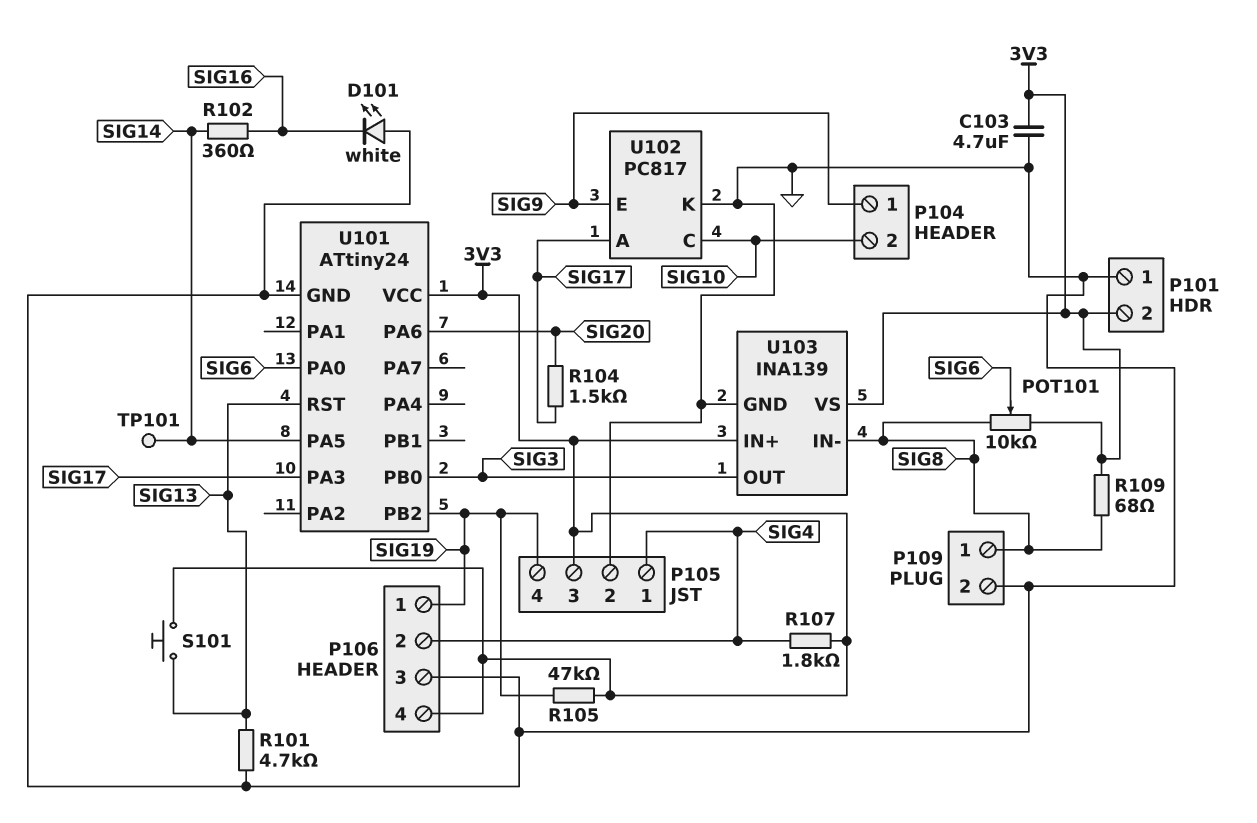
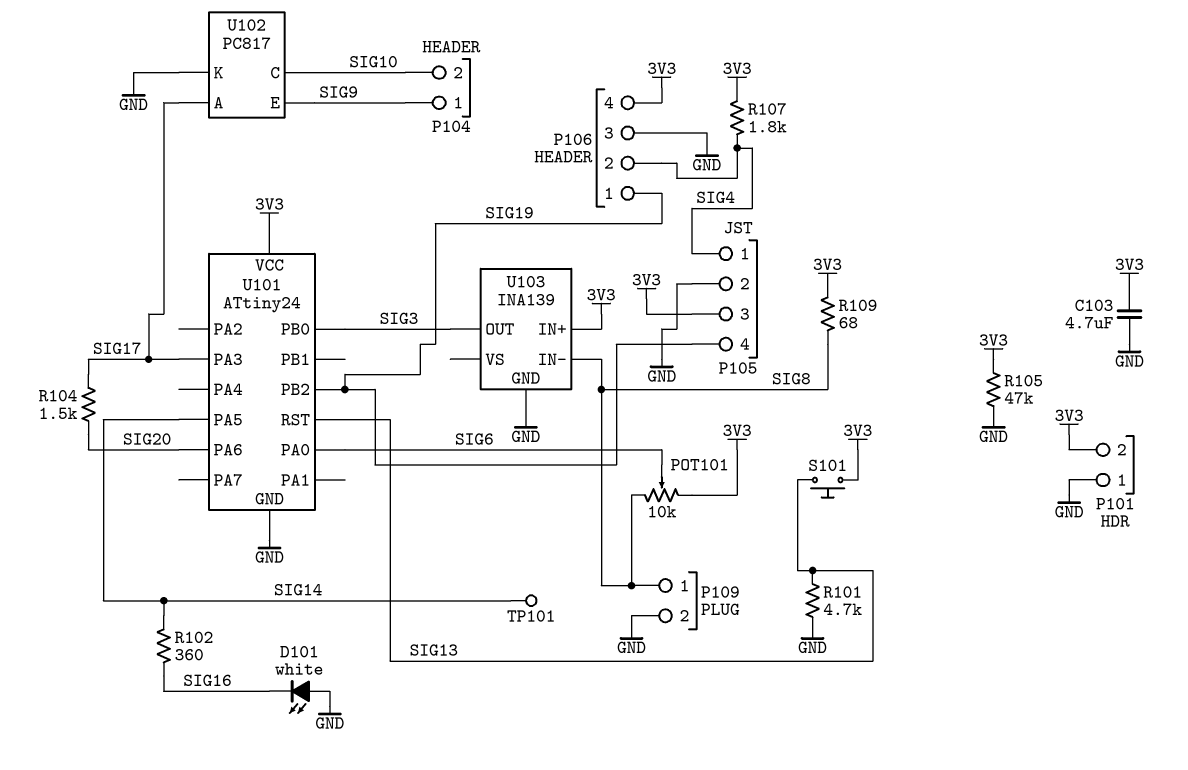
R105: 47k (3V3, SIG19) -> 47k (3V3, GND)
U103 pin VS: 3V3 -> none

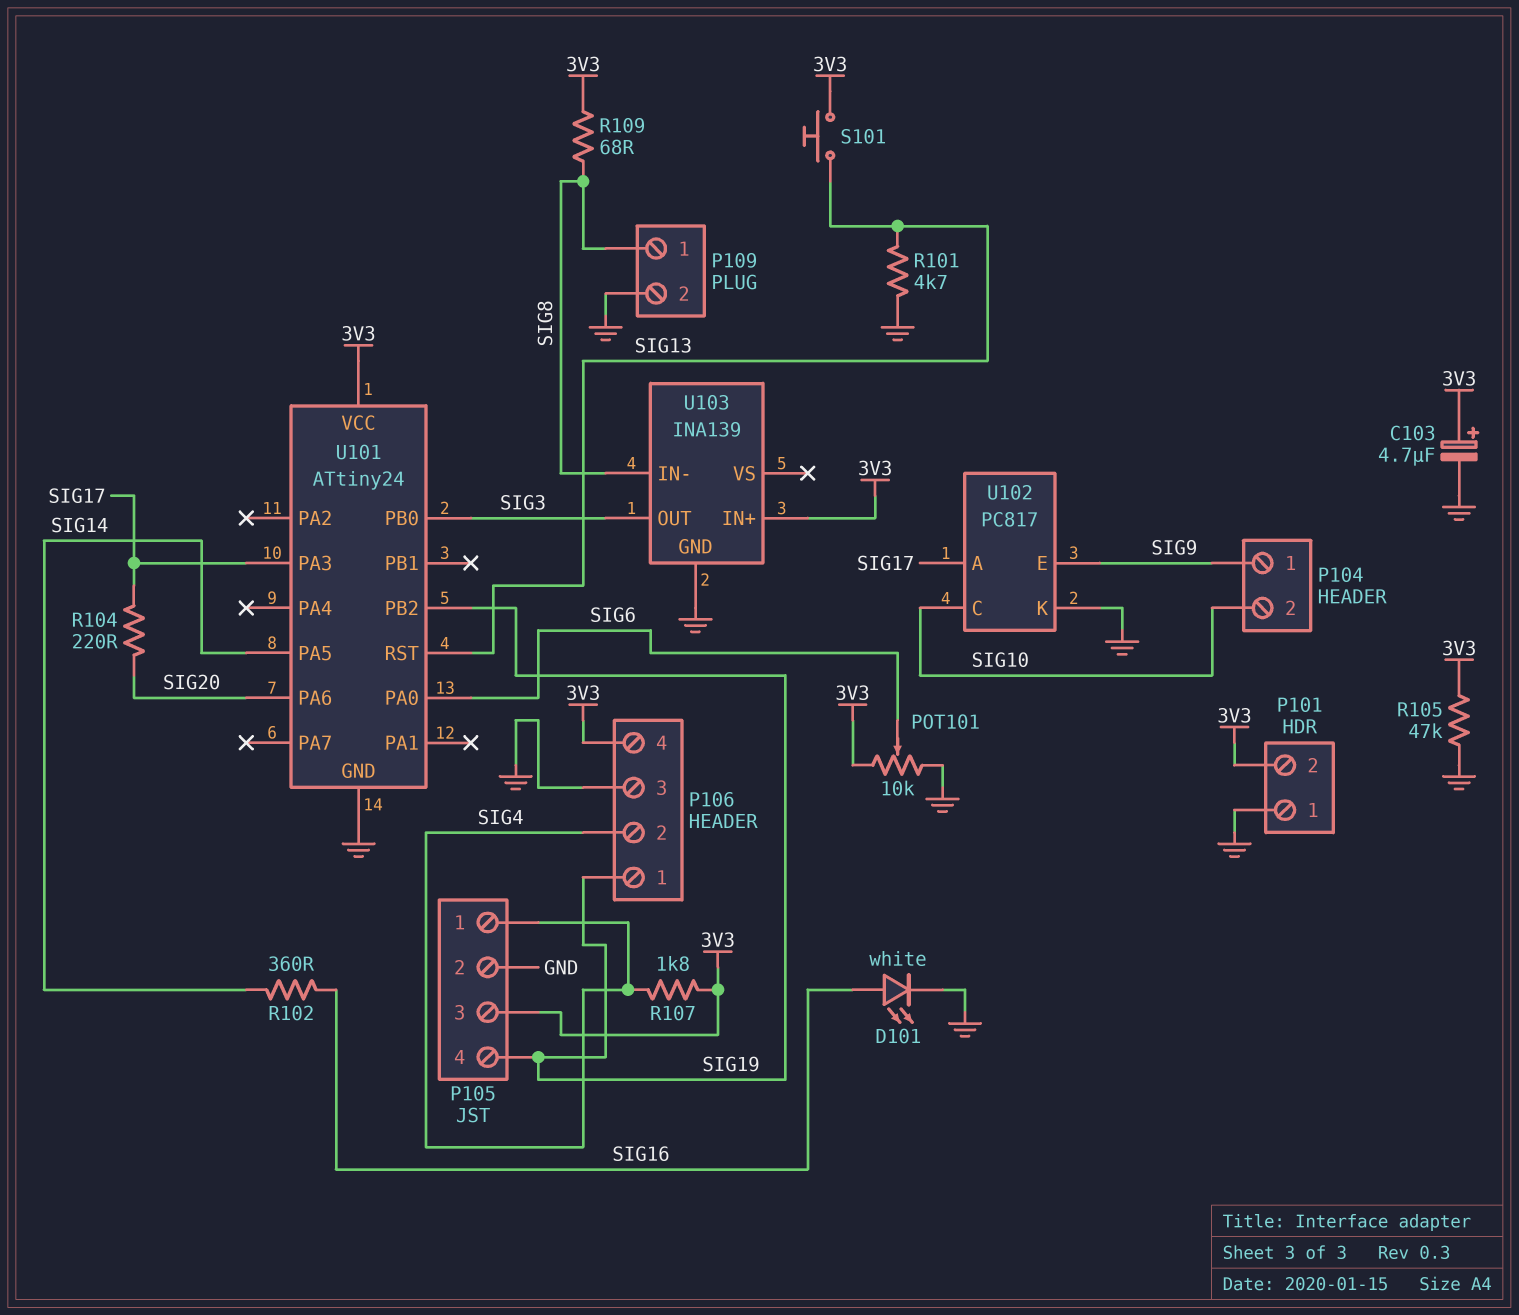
C103: 4.7uF (3V3, GND) -> 4.7uF (plus 3V3, minus GND)
D101: LED white (A GND, K SIG16) -> LED white (A SIG16, K GND)
POT101: 10k (3V3, SIG8, wiper SIG6) -> 10k (3V3, GND, wiper SIG6)
R104: 1.5k (SIG17, SIG20) -> 220 (SIG17, SIG20)
TP101: test point (SIG14) -> none

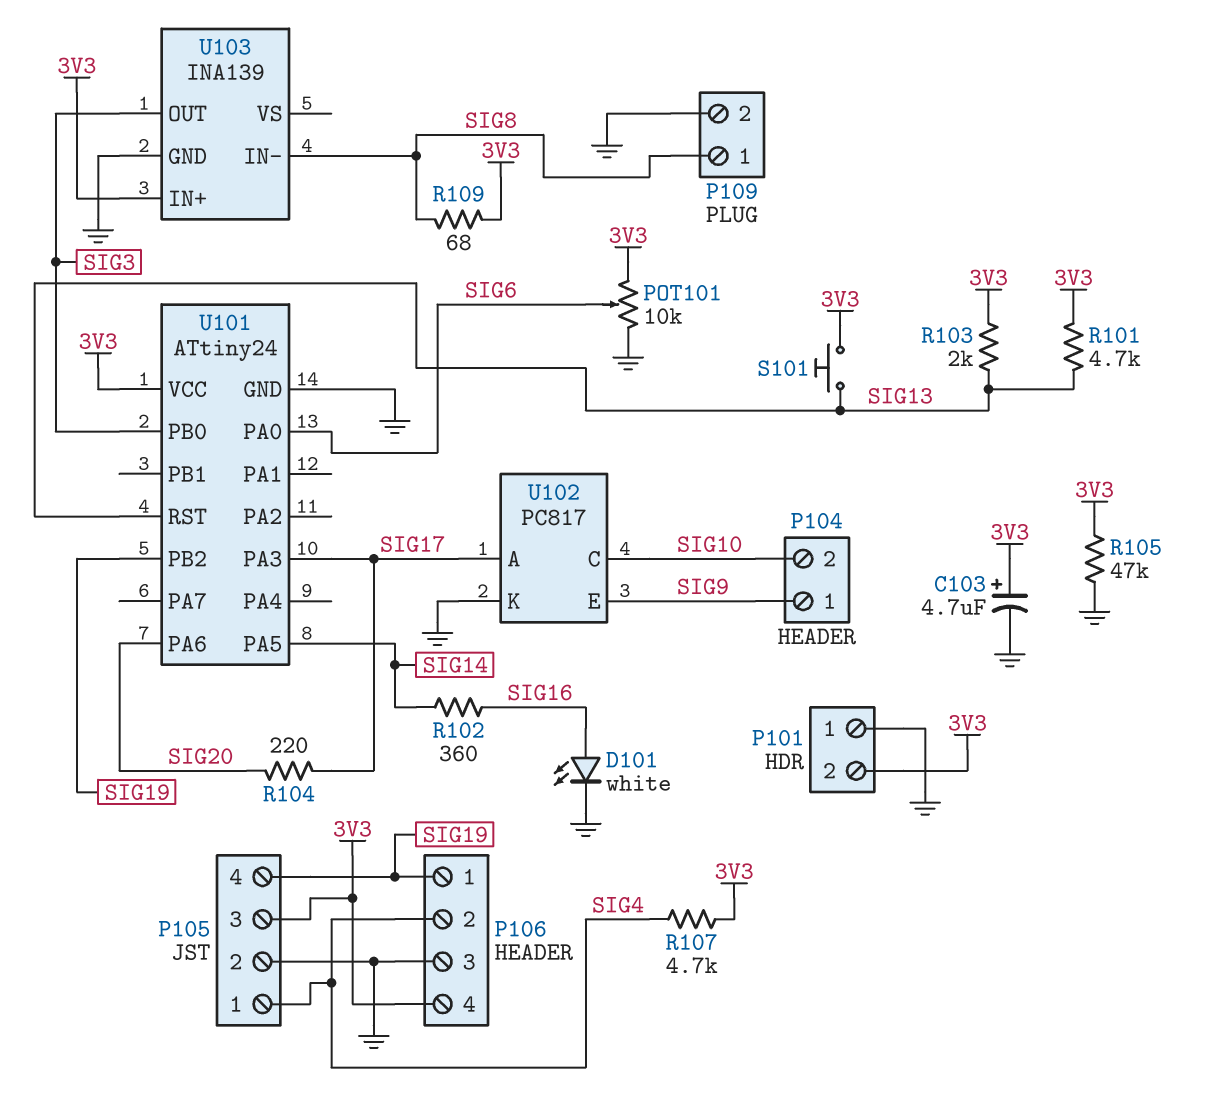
R101: 4.7k (GND, SIG13) -> 4.7k (3V3, SIG13)
R103: none -> 2k (3V3, SIG13)
R107: 1.8k (3V3, SIG4) -> 4.7k (3V3, SIG4)

